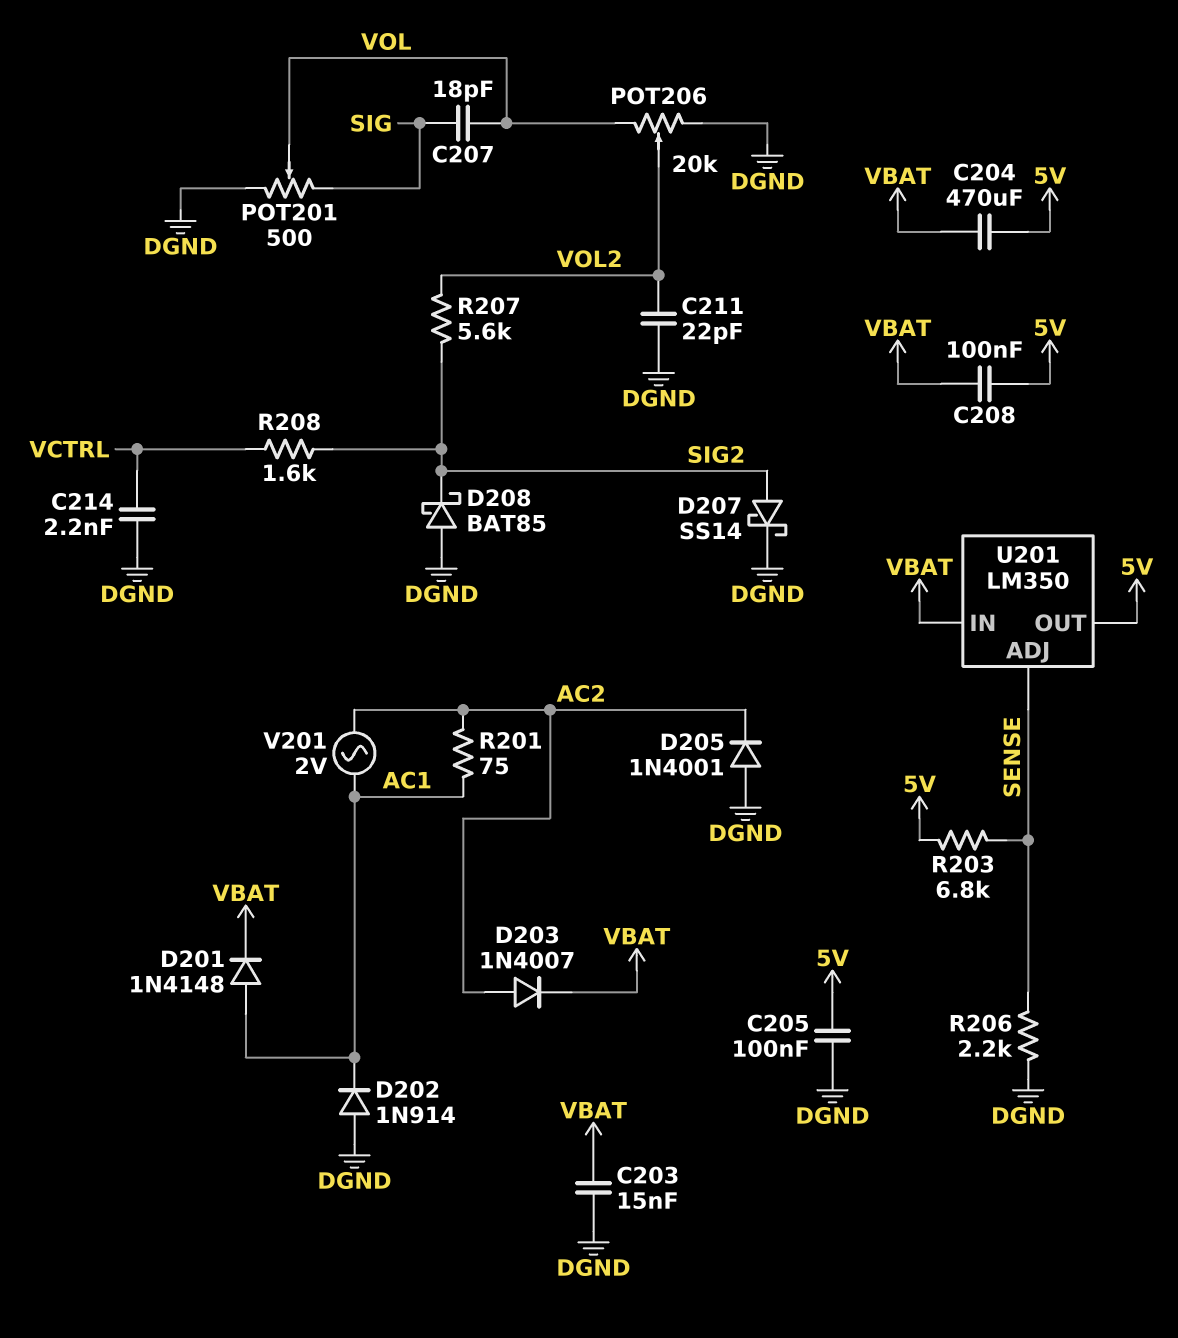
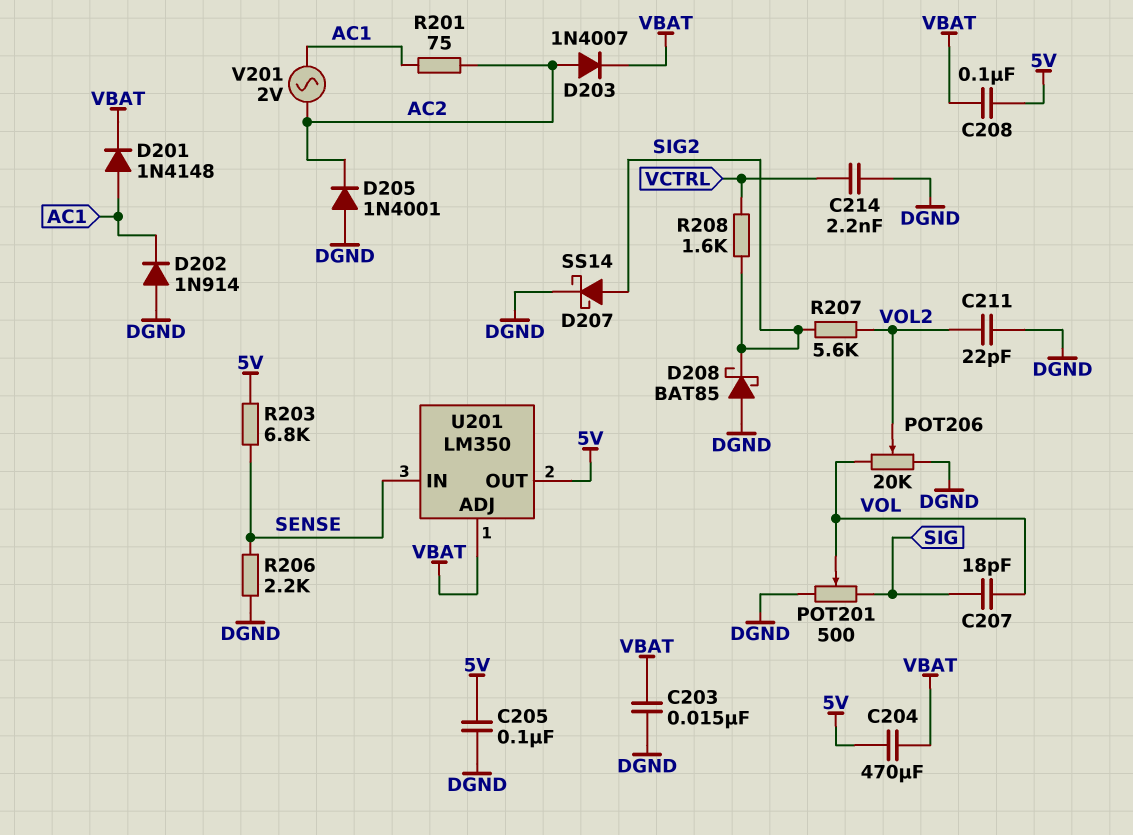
U201 pin ADJ: SENSE -> VBAT
U201 pin IN: VBAT -> SENSE

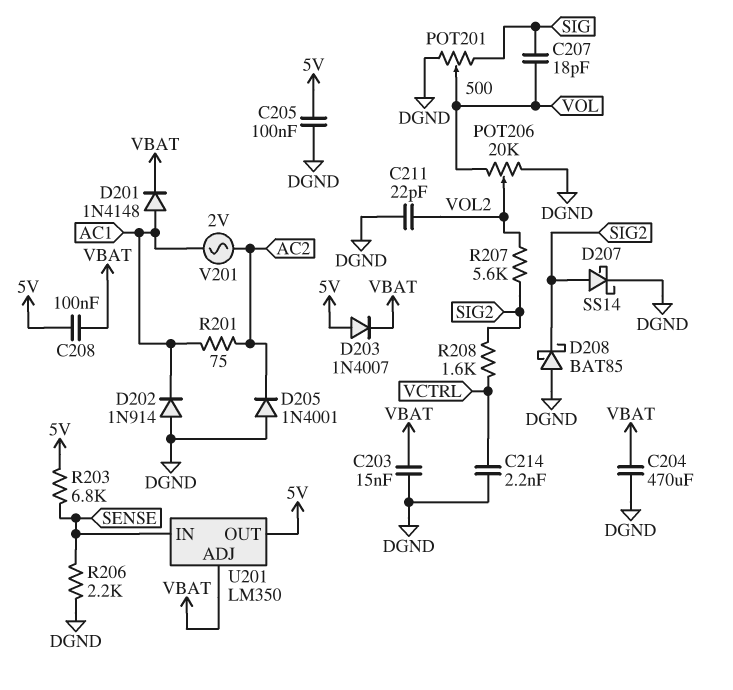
C204: 470uF (5V, VBAT) -> 470uF (DGND, VBAT)
D203: diode 1N4007 (A AC2, K VBAT) -> diode 1N4007 (A 5V, K VBAT)

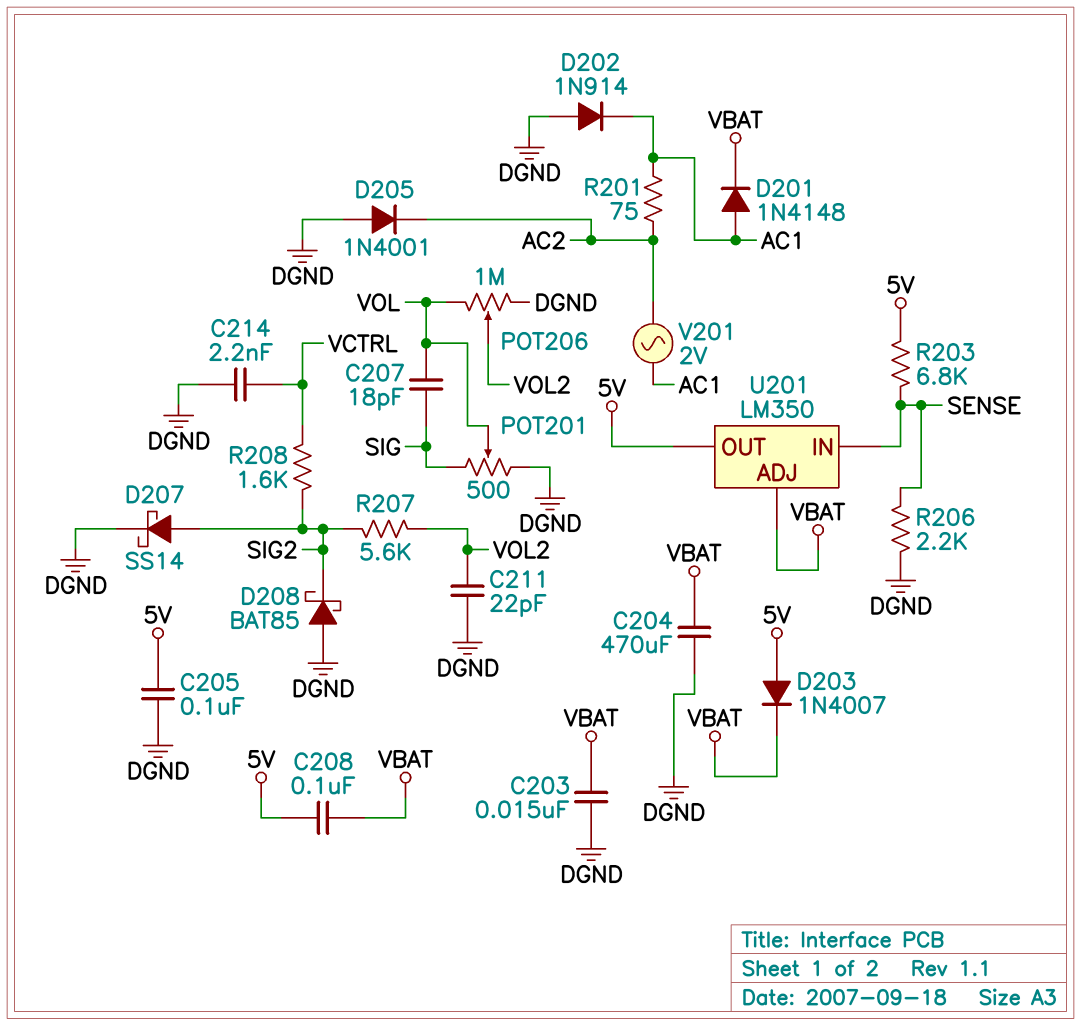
POT206: 20k (DGND, VOL, wiper VOL2) -> 1M (DGND, VOL, wiper VOL2)

